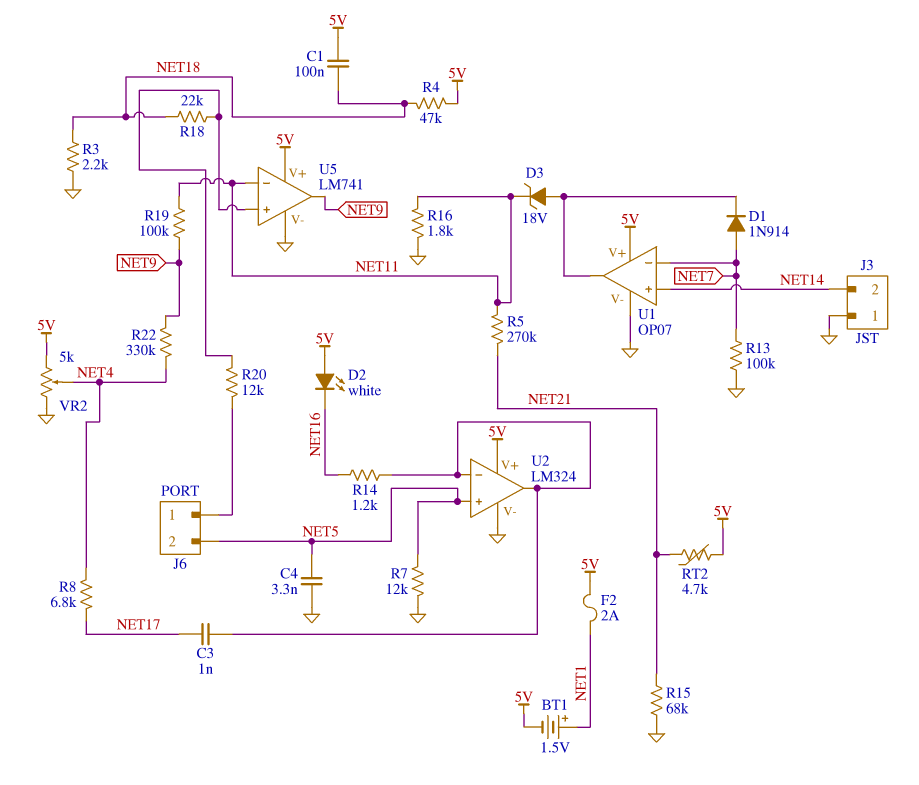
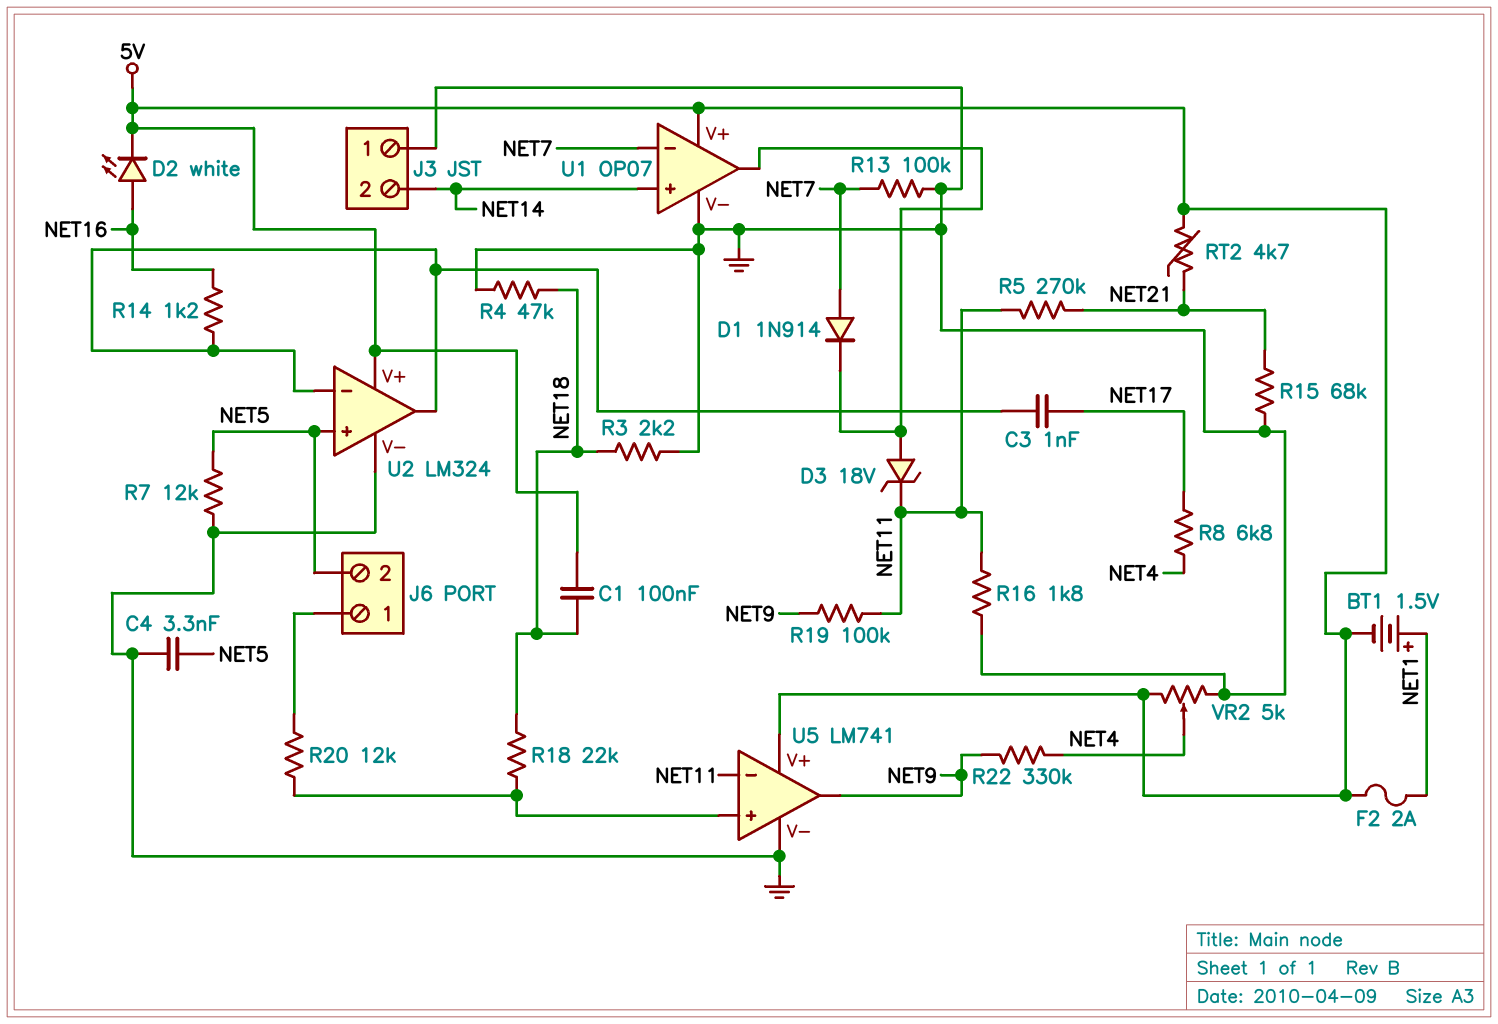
D2: LED white (A 5V, K NET16) -> LED white (A NET16, K 5V)
R4: 47k (5V, NET18) -> 47k (GND, NET18)

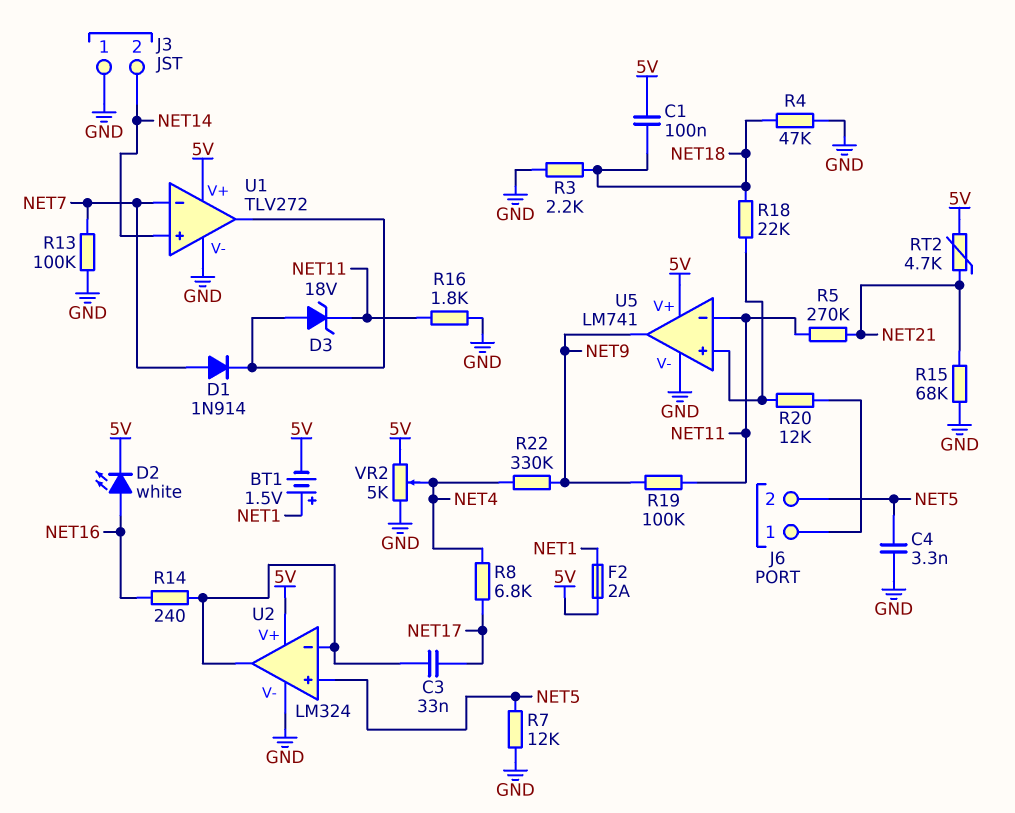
C3: 1nF (NET17, U2/in-) -> 33nF (NET17, U2/in-)
R14: 1.2k (NET16, U2/in-) -> 240 (NET16, U2/in-)
U1: OP07 -> TLV272

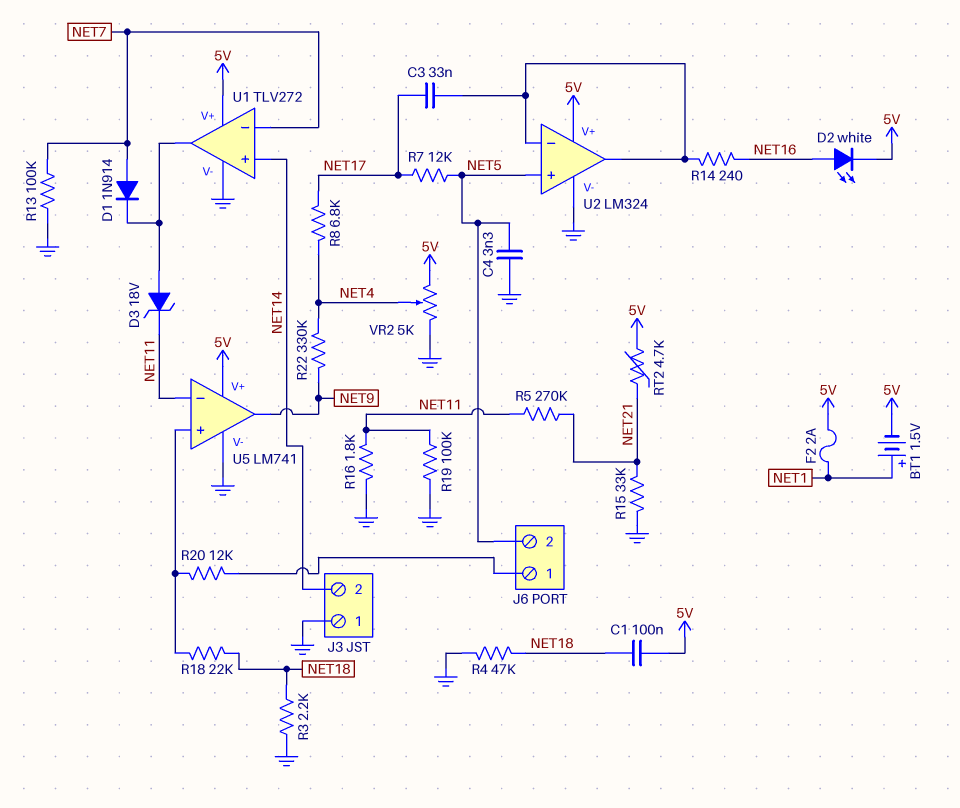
R7: 12k (GND, NET5) -> 12k (NET5, NET17)
R15: 68k (GND, NET21) -> 33k (GND, NET21)
R19: 100k (NET9, NET11) -> 100k (GND, NET11)

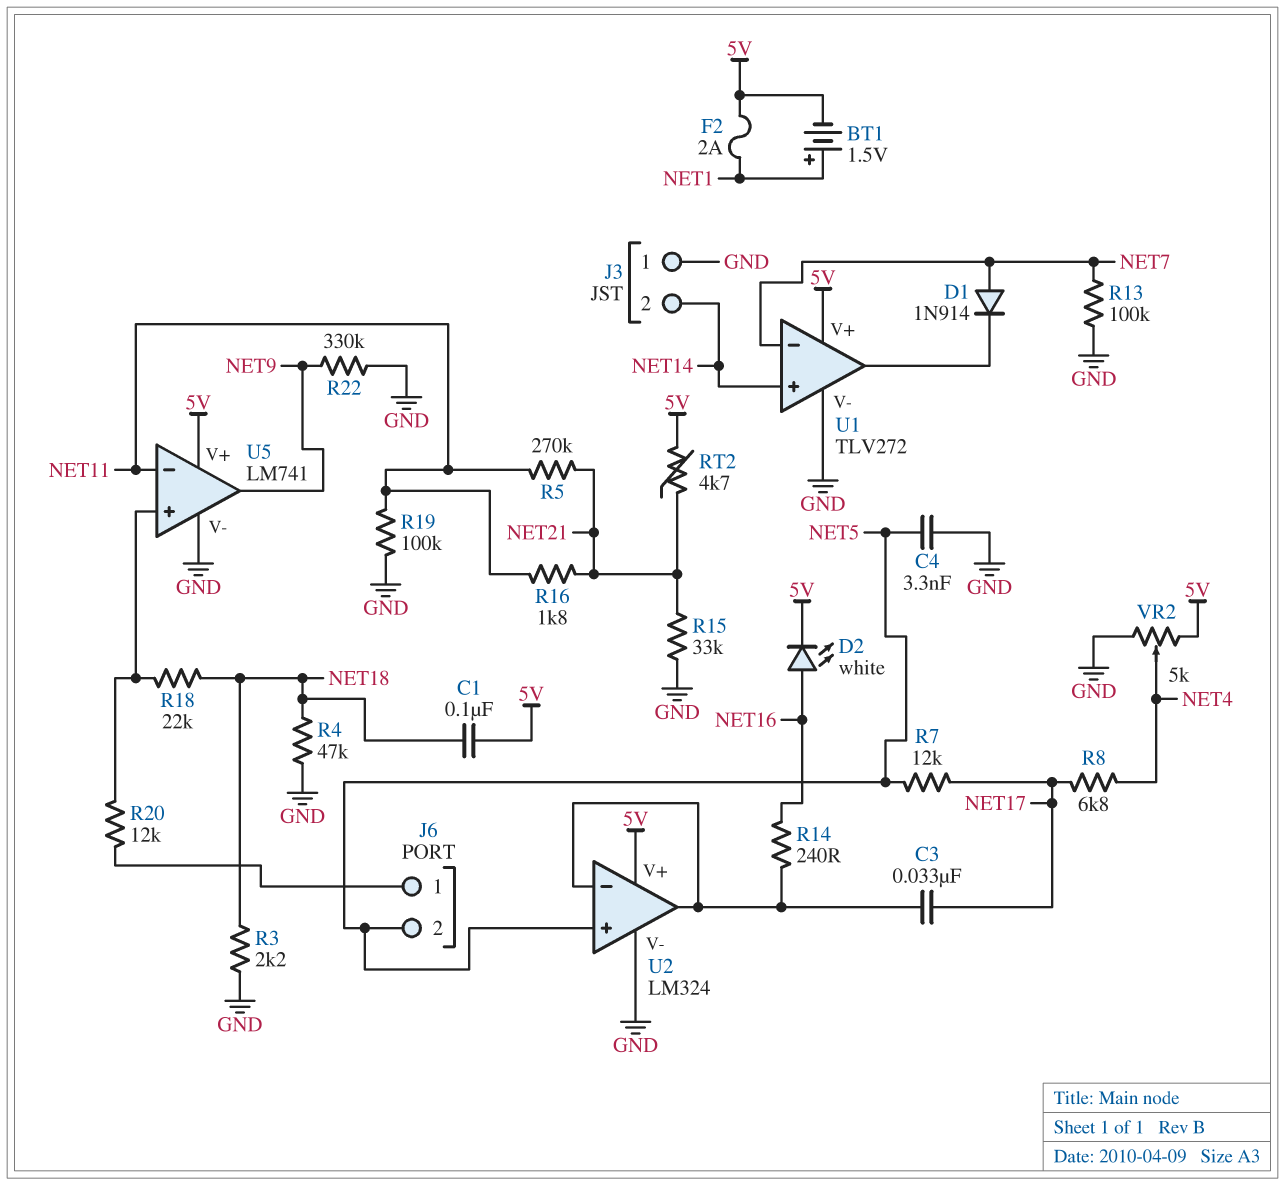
D3: zener 18V (A U1/out, K NET11) -> none
R16: 1.8k (GND, NET11) -> 1.8k (NET11, NET21)
R22: 330k (NET4, NET9) -> 330k (GND, NET9)

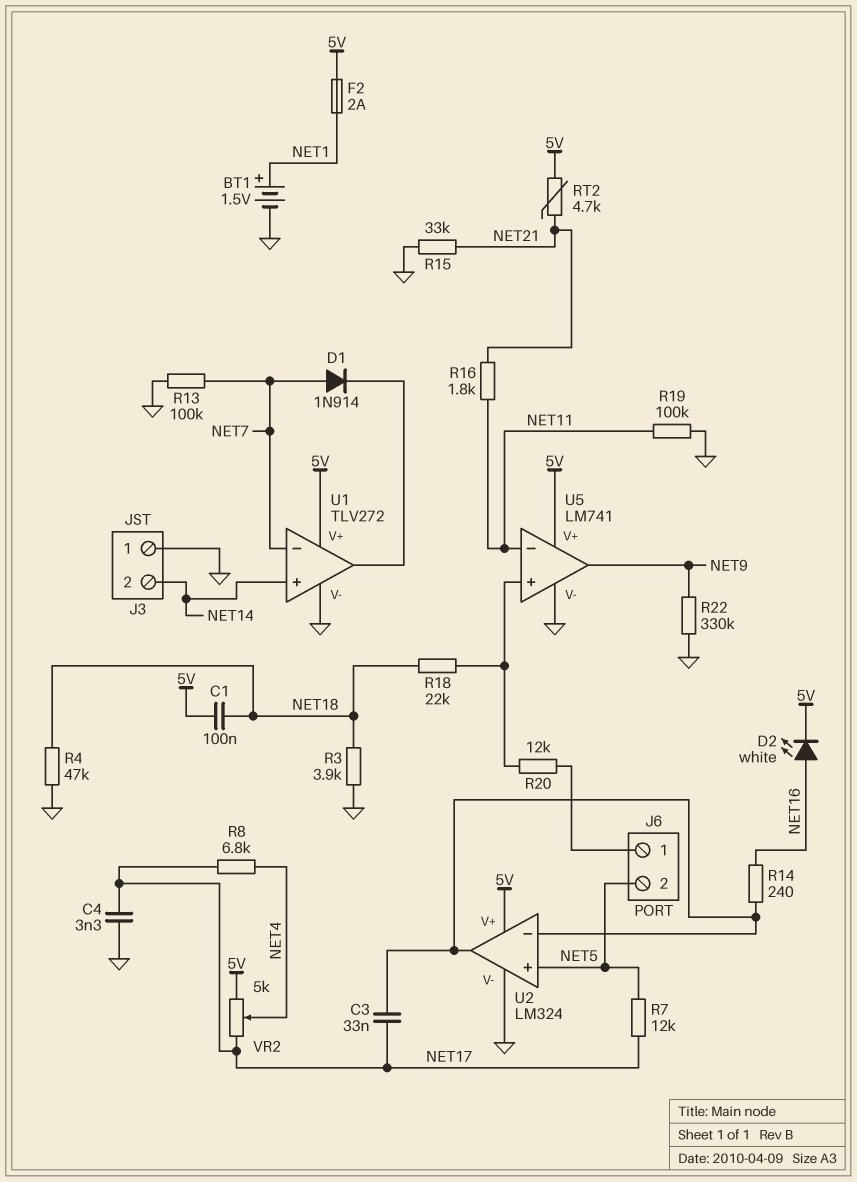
BT1: 1.5V (plus NET1, minus 5V) -> 1.5V (plus NET1, minus GND)
C4: 3.3nF (GND, NET5) -> 3.3nF (GND, NET17)
R3: 2.2k (GND, NET18) -> 3.9k (GND, NET18)
R5: 270k (NET11, NET21) -> none
VR2: 5k (5V, GND, wiper NET4) -> 5k (5V, NET17, wiper NET4)

